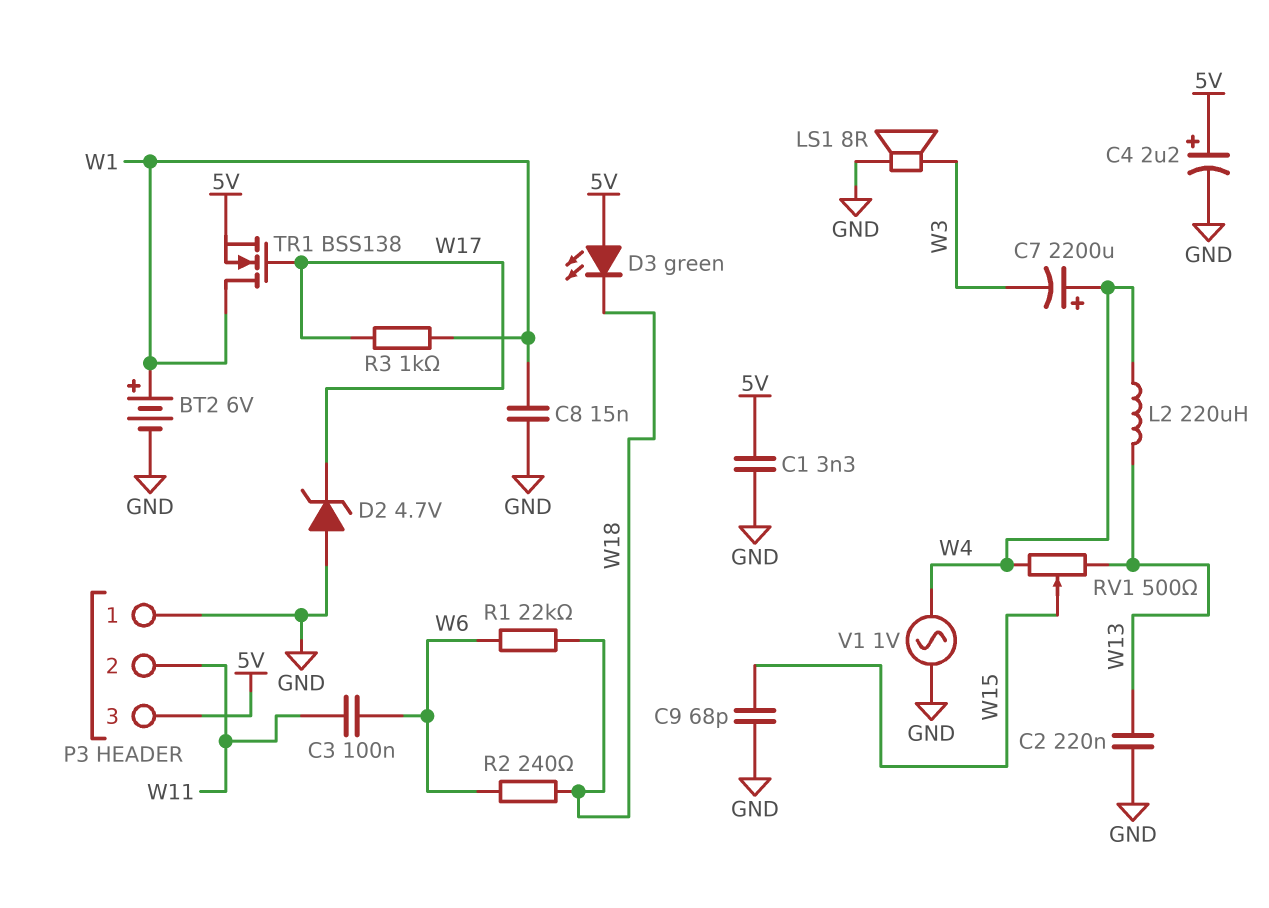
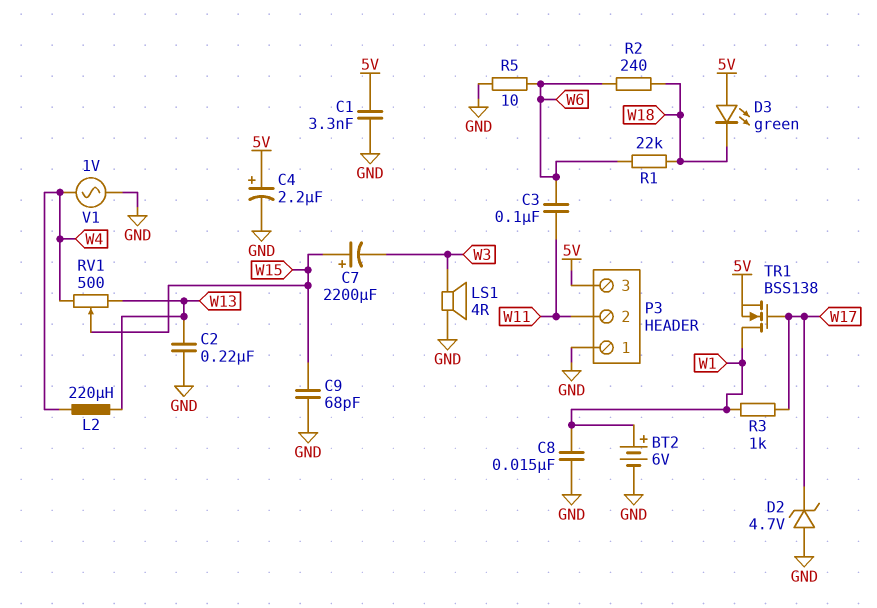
C7: 2200uF (plus W4, minus W3) -> 2200uF (plus W15, minus W3)
LS1: speaker 8R (GND, W3) -> speaker 4R (GND, W3)
R5: none -> 10 (GND, W6)

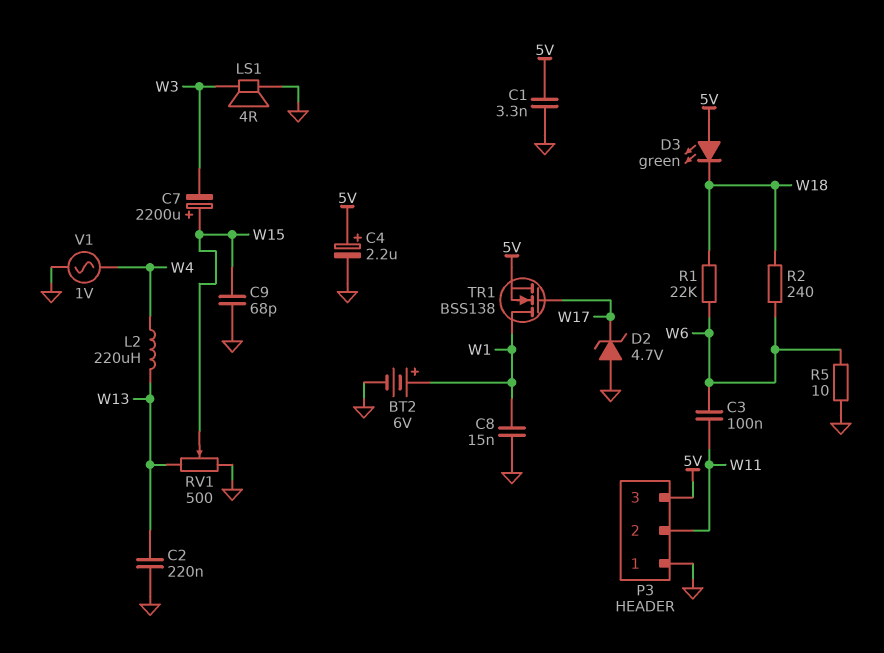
R3: 1k (W1, W17) -> none
RV1: 500 (W4, W13, wiper W15) -> 500 (GND, W13, wiper W15)

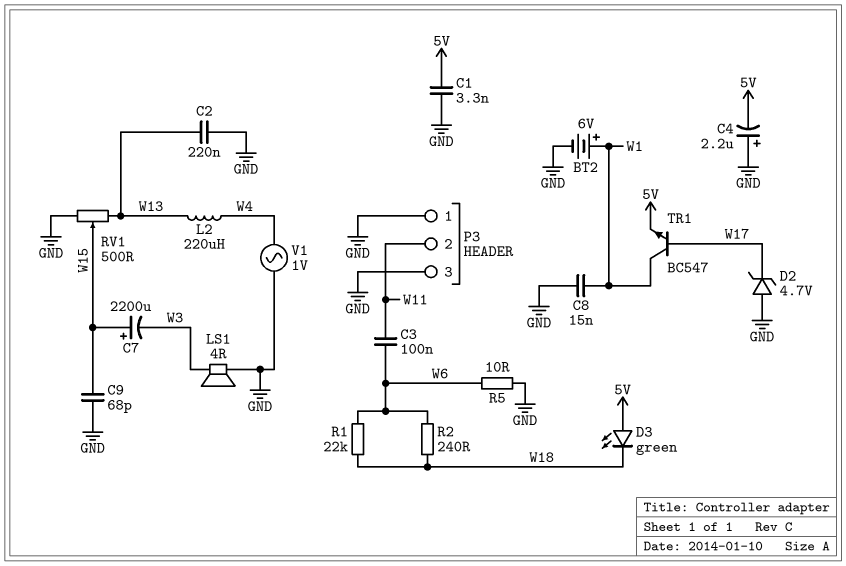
C4: 2.2uF (plus 5V, minus GND) -> 2.2uF (plus GND, minus 5V)
P3 pin 3: 5V -> GND
TR1: NMOS BSS138 (G W17, D W1, S 5V) -> NPN BC547 (B W17, C W1, E 5V)

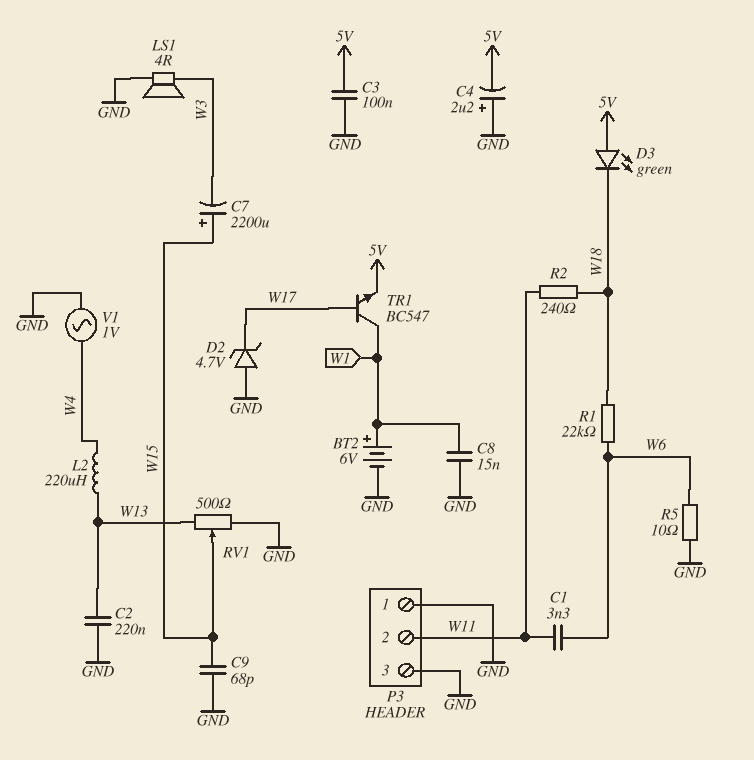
C1: 3.3nF (5V, GND) -> 3.3nF (W6, W11)
C3: 100nF (W6, W11) -> 100nF (5V, GND)
R2: 240 (W6, W18) -> 240 (W11, W18)

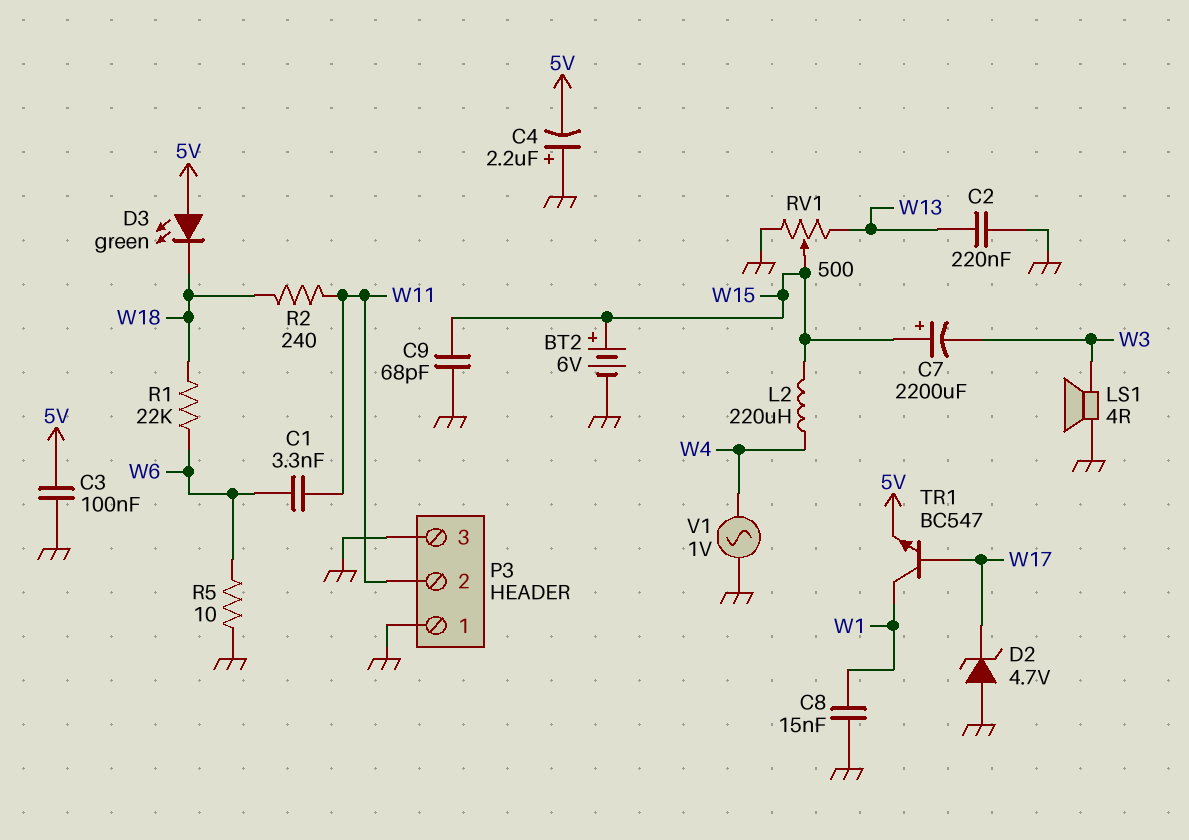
BT2: 6V (plus W1, minus GND) -> 6V (plus W15, minus GND)
L2: 220uH (W4, W13) -> 220uH (W4, W15)

